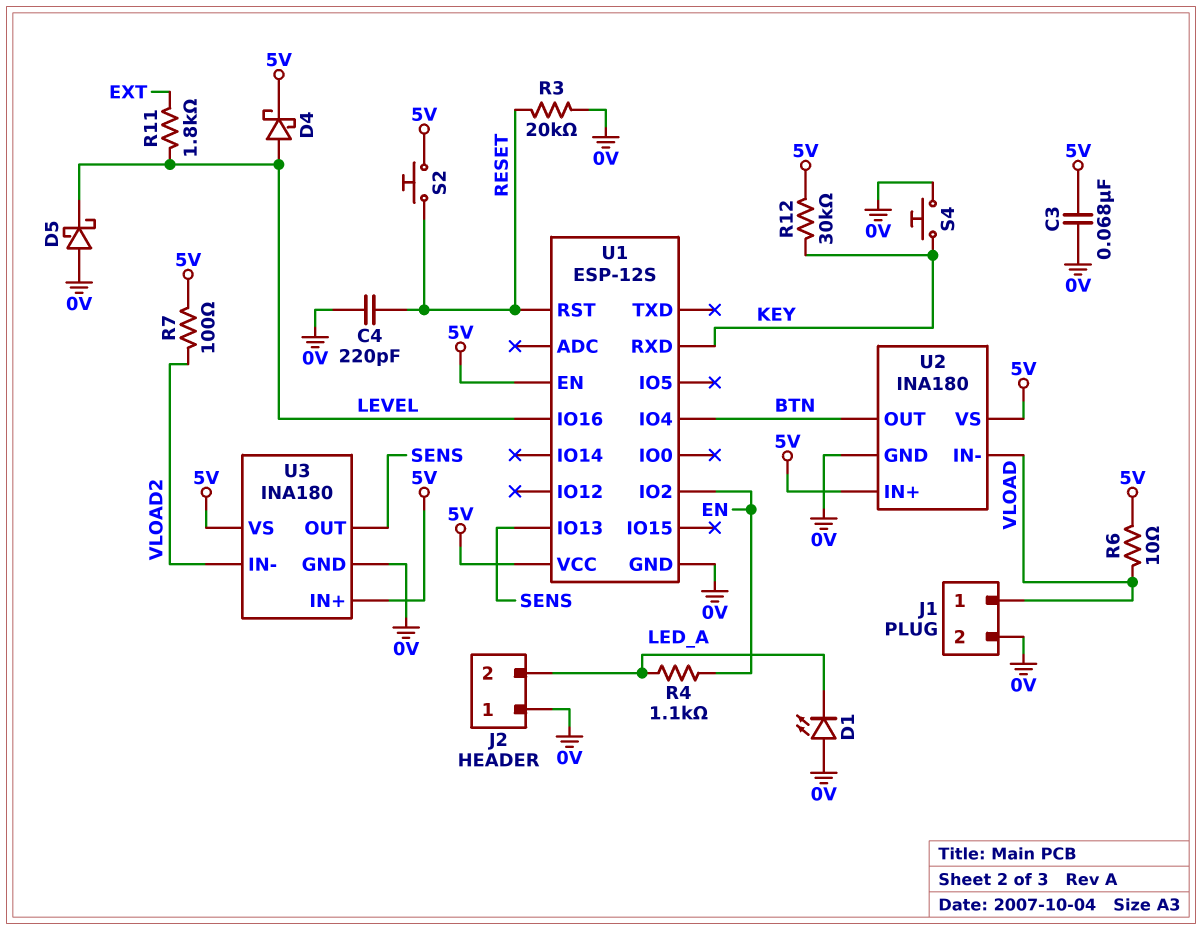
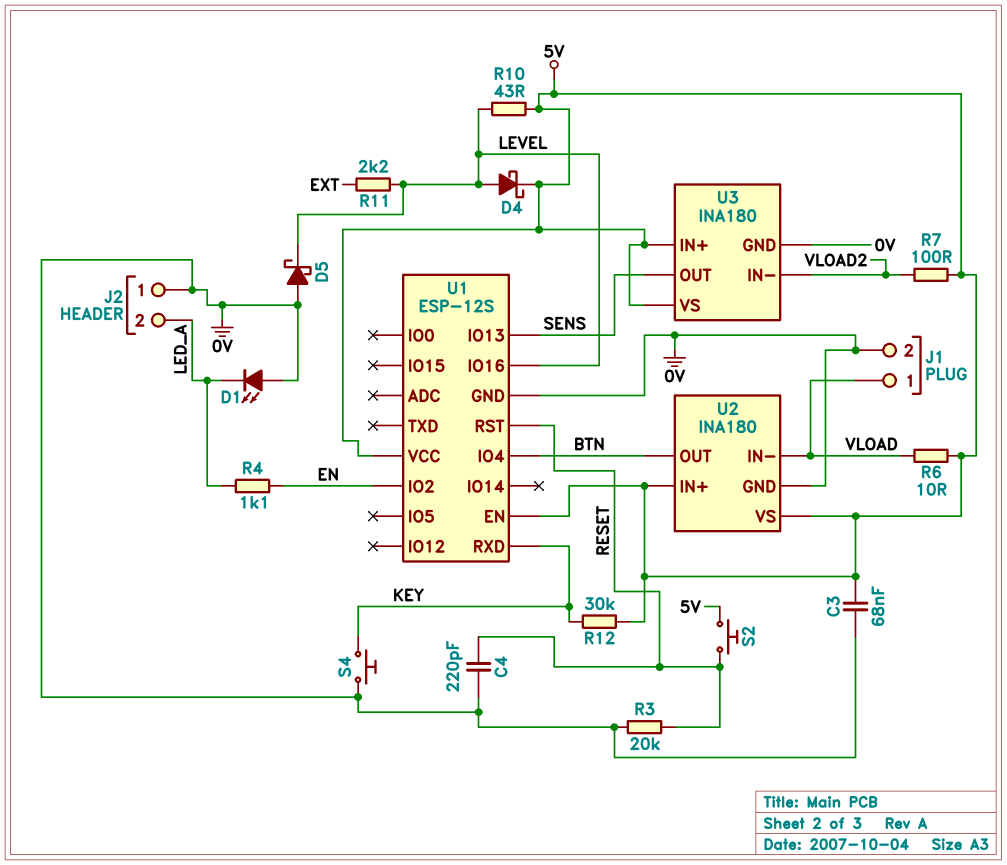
R10: none -> 43 (5V, LEVEL)
R11: 1.8k (EXT, LEVEL) -> 2.2k (EXT, LEVEL)

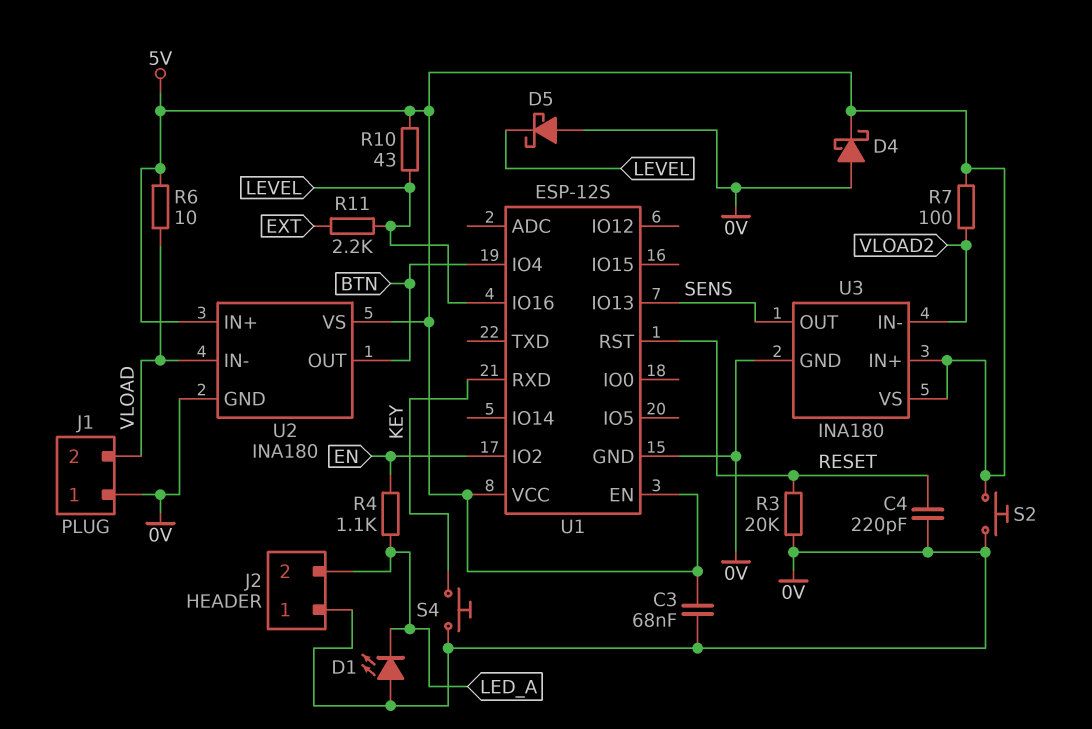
D4: schottky (A LEVEL, K 5V) -> schottky (A 0V, K 5V)
J1 pin 1: VLOAD -> 0V
J1 pin 2: 0V -> VLOAD
R12: 30k (5V, KEY) -> none
S2: button (5V, RESET) -> button (0V, 5V)

